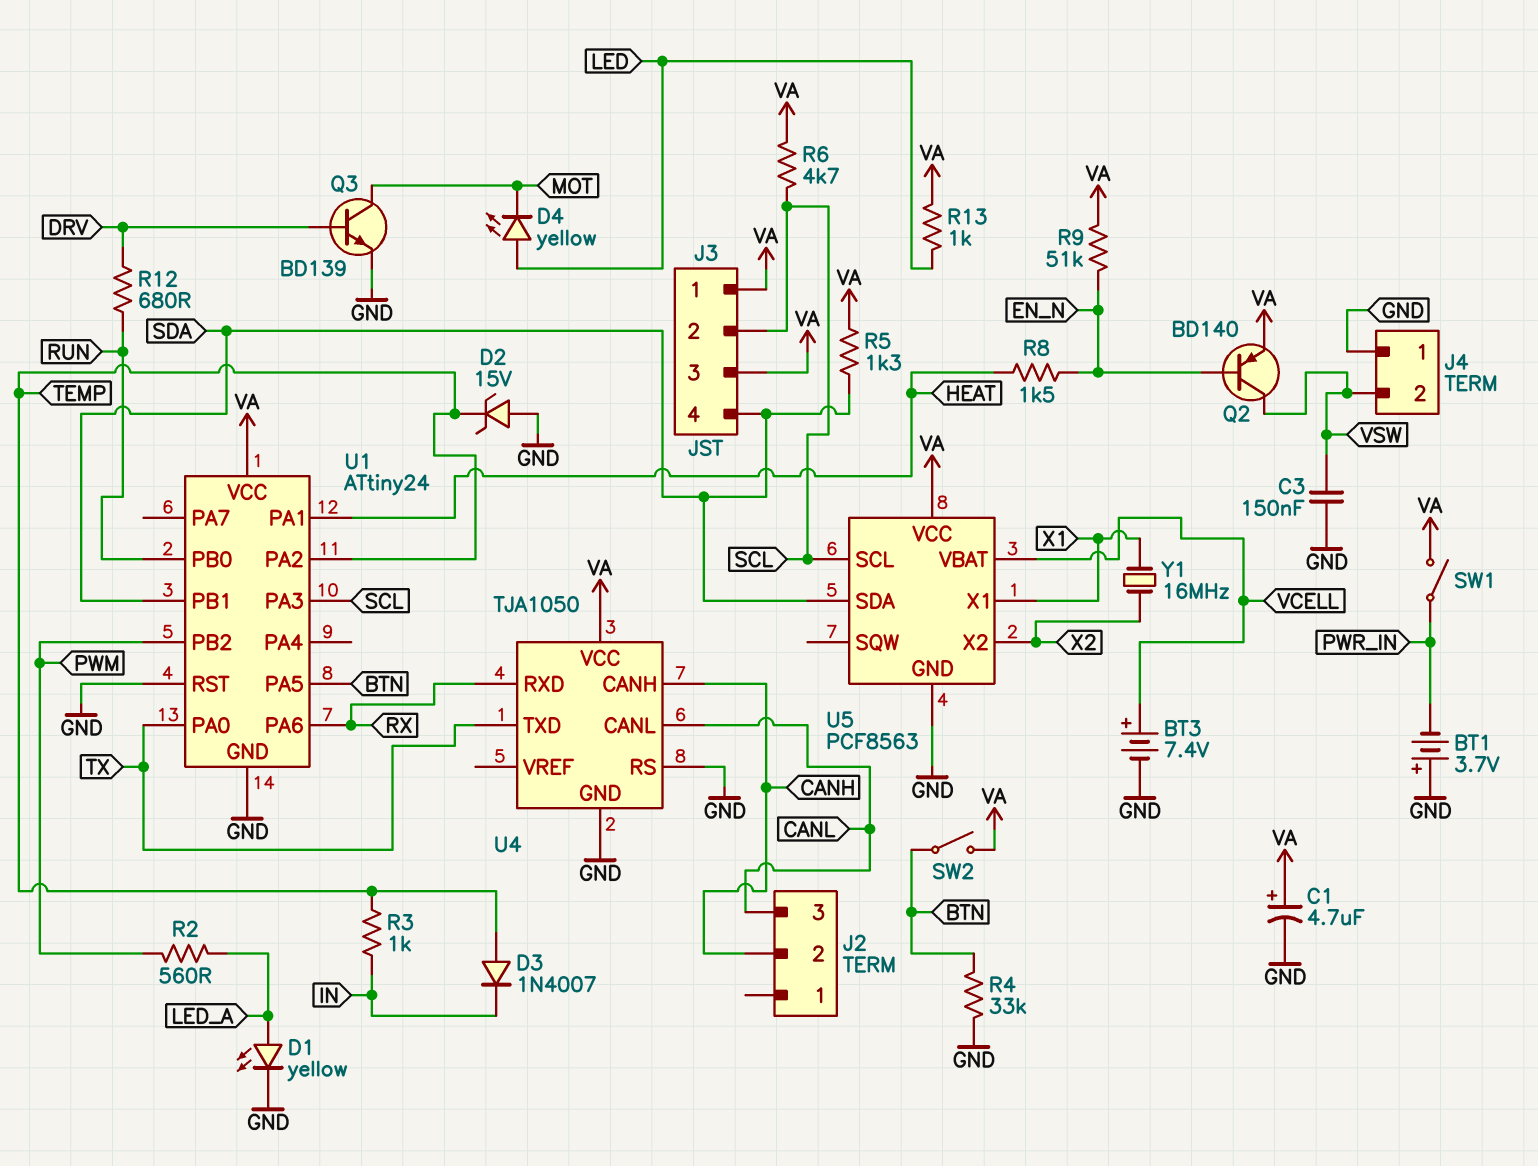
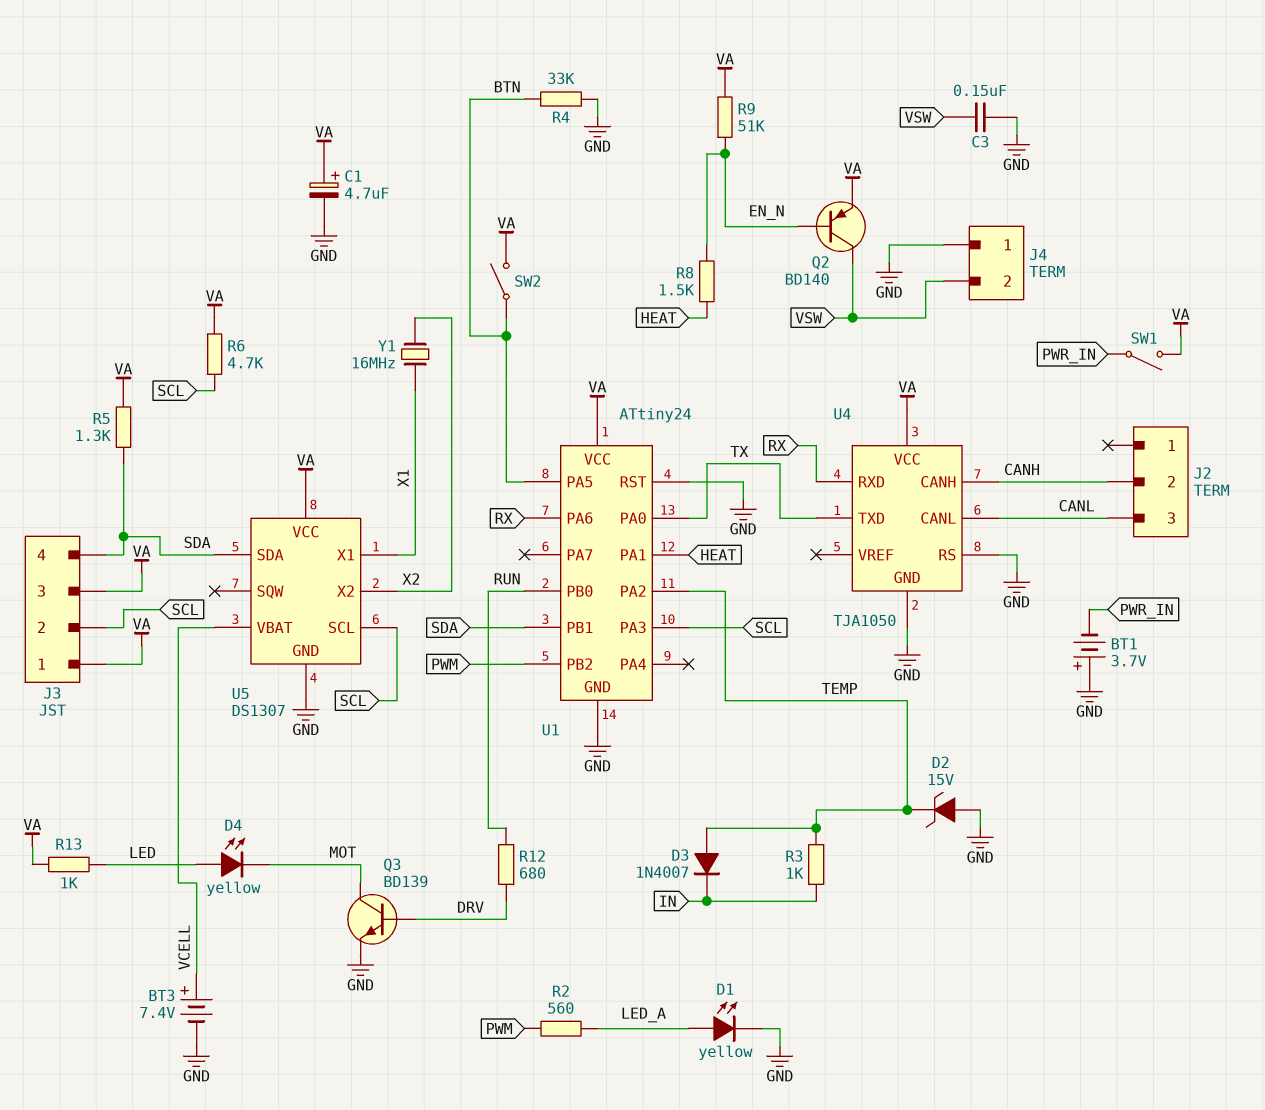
U5: PCF8563 -> DS1307

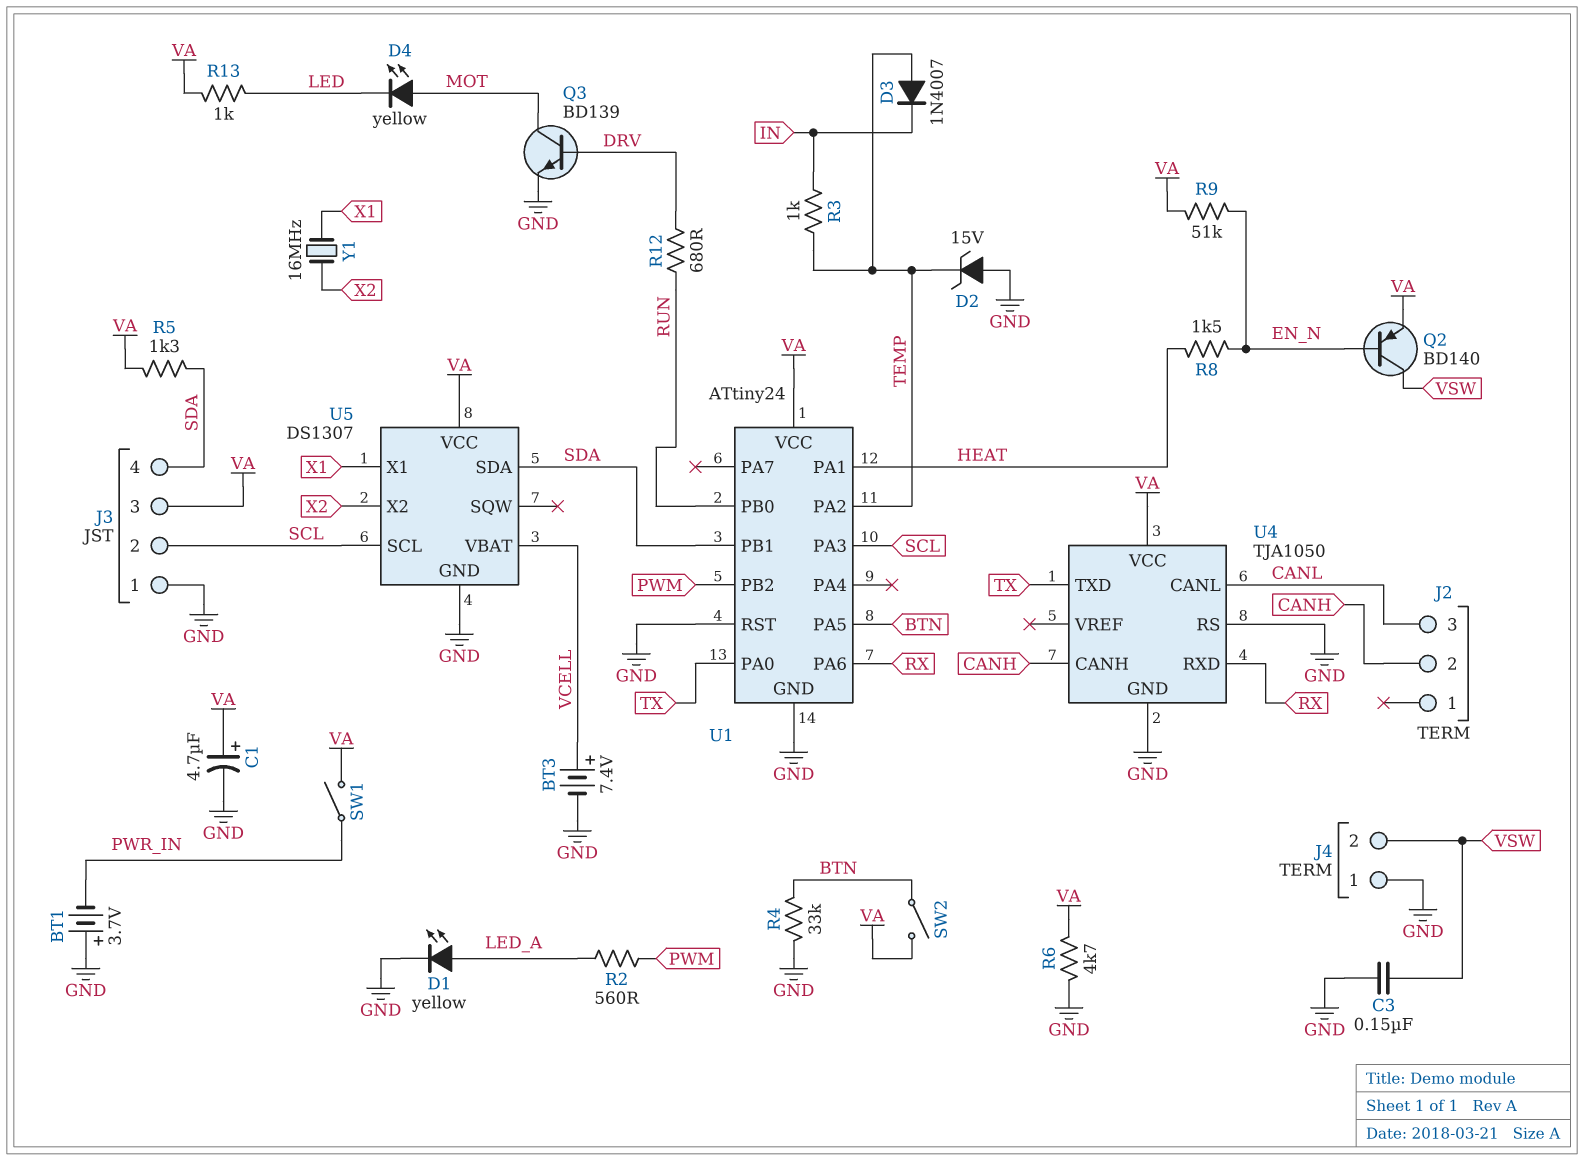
D4: LED yellow (A LED, K MOT) -> LED yellow (A MOT, K LED)
J3 pin 1: VA -> GND
R6: 4.7k (SCL, VA) -> 4.7k (GND, VA)

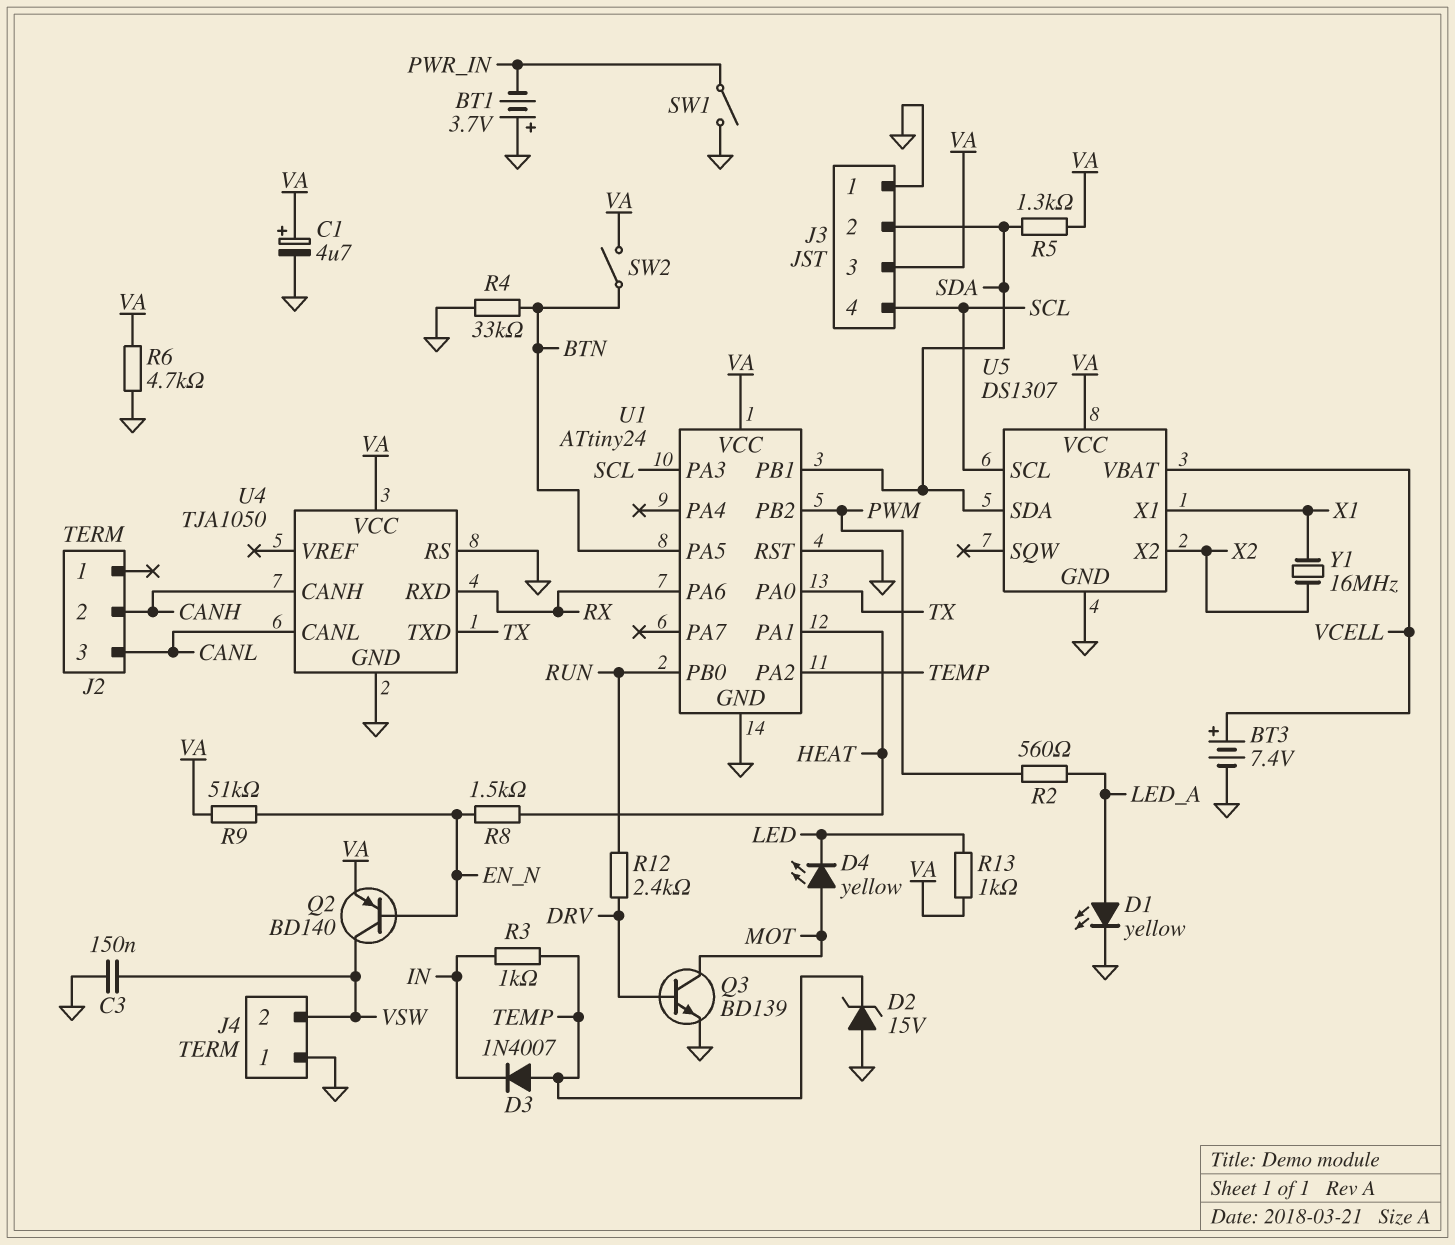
J3 pin 2: SCL -> SDA
J3 pin 4: SDA -> SCL
R12: 680 (DRV, RUN) -> 2.4k (DRV, RUN)
SW1: switch (PWR_IN, VA) -> switch (GND, PWR_IN)

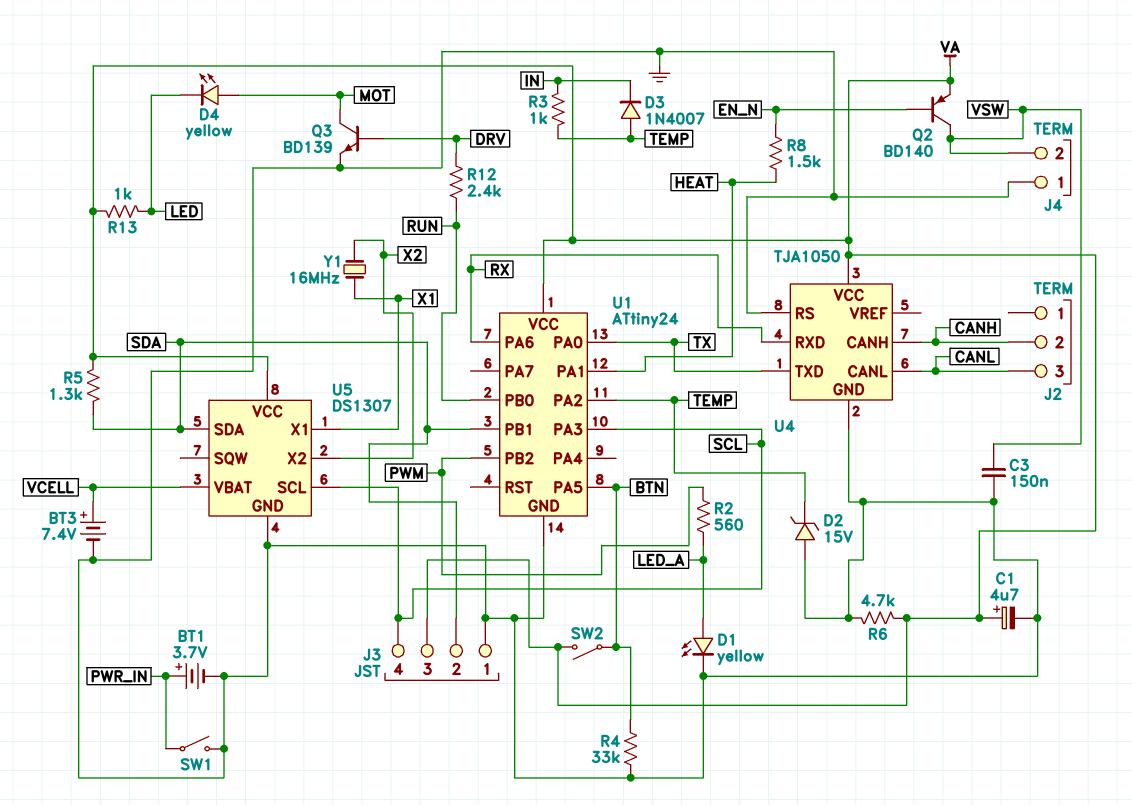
BT1: 3.7V (plus GND, minus PWR_IN) -> 3.7V (plus PWR_IN, minus GND)
R9: 51k (EN_N, VA) -> none
U1 pin RST: GND -> none

